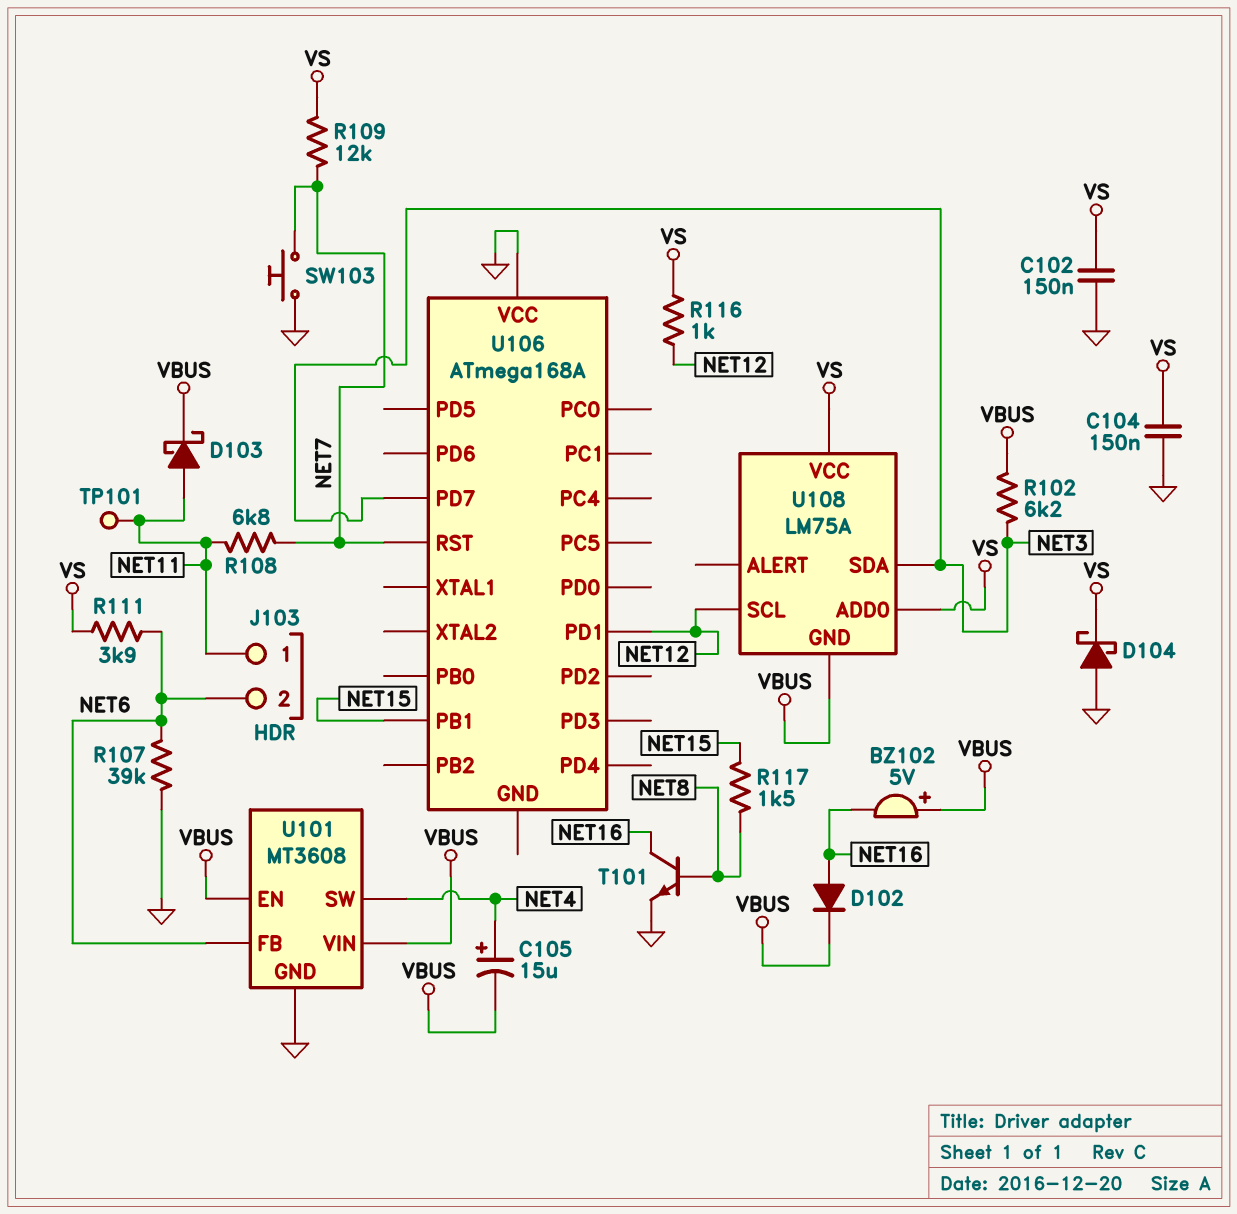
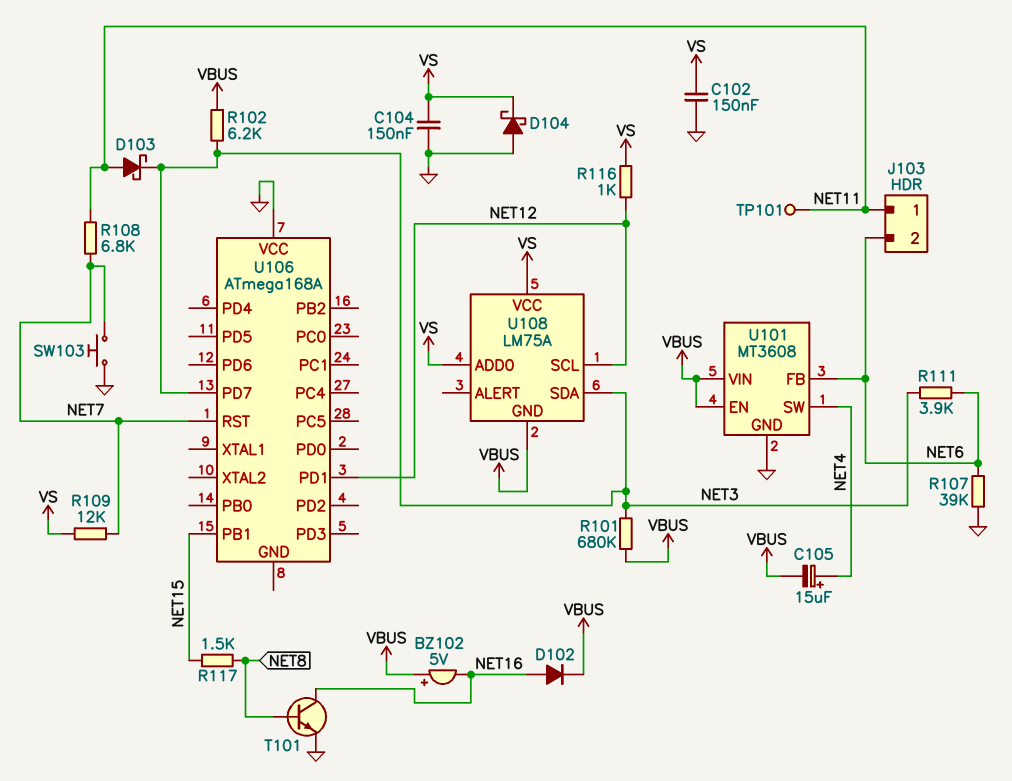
D103: schottky (A NET11, K VBUS) -> schottky (A NET11, K NET3)
R101: none -> 680k (NET3, VBUS)
R111: 3.9k (NET6, VS) -> 3.9k (NET3, NET6)

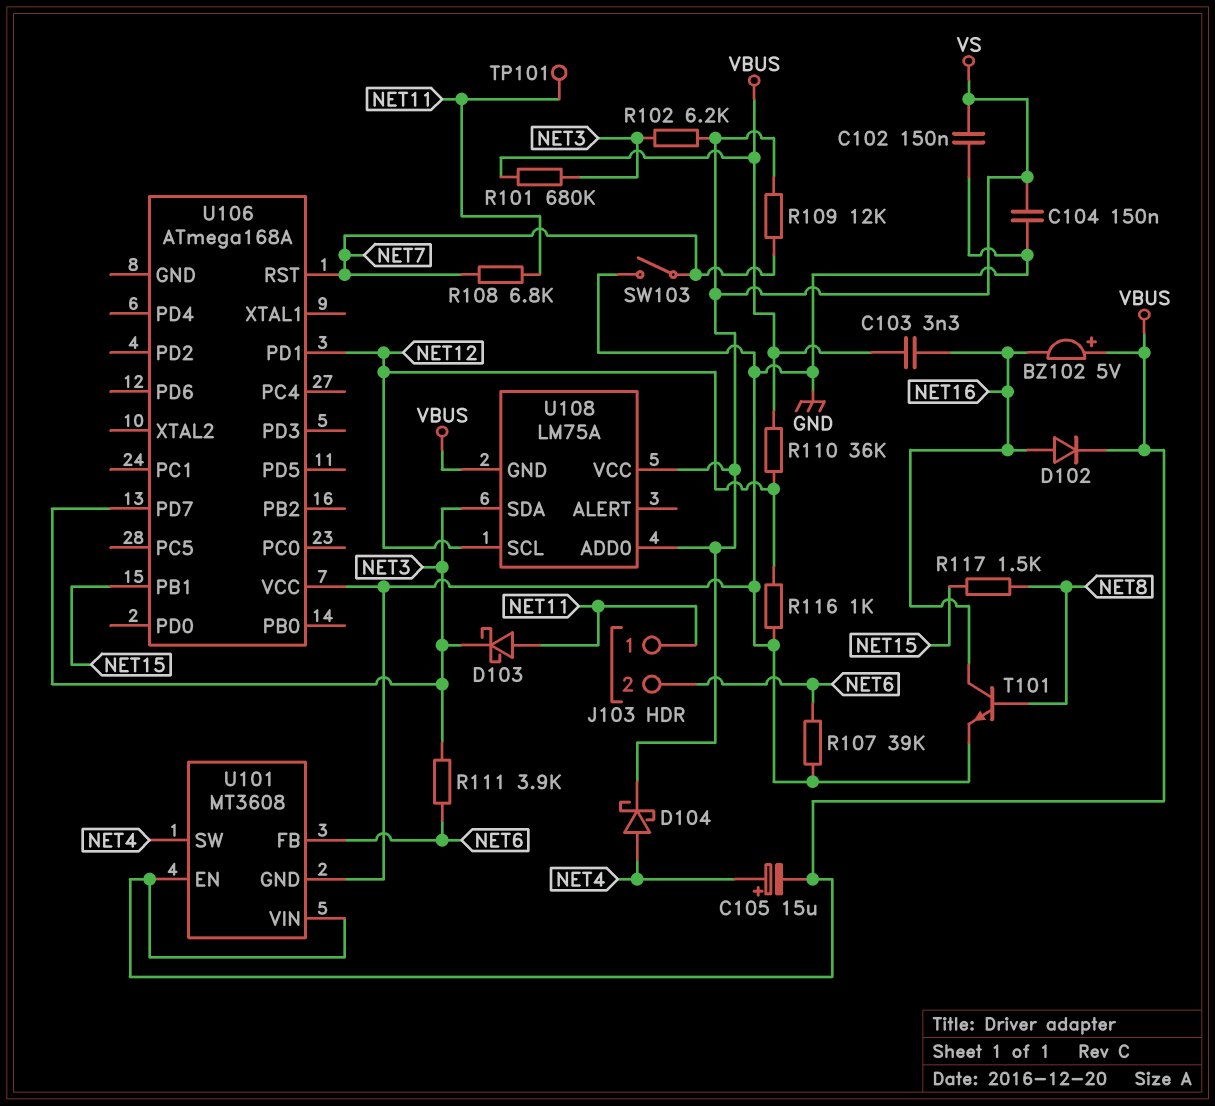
C103: none -> 3.3nF (NET16, VBUS)
D104: schottky (A GND, K VS) -> schottky (A NET4, K VS)
R102: 6.2k (NET3, VBUS) -> 6.2k (NET3, VS)
R110: none -> 36k (NET12, VBUS)
R116: 1k (NET12, VS) -> 1k (GND, NET12)
SW103: button (GND, NET7) -> switch (GND, NET7)

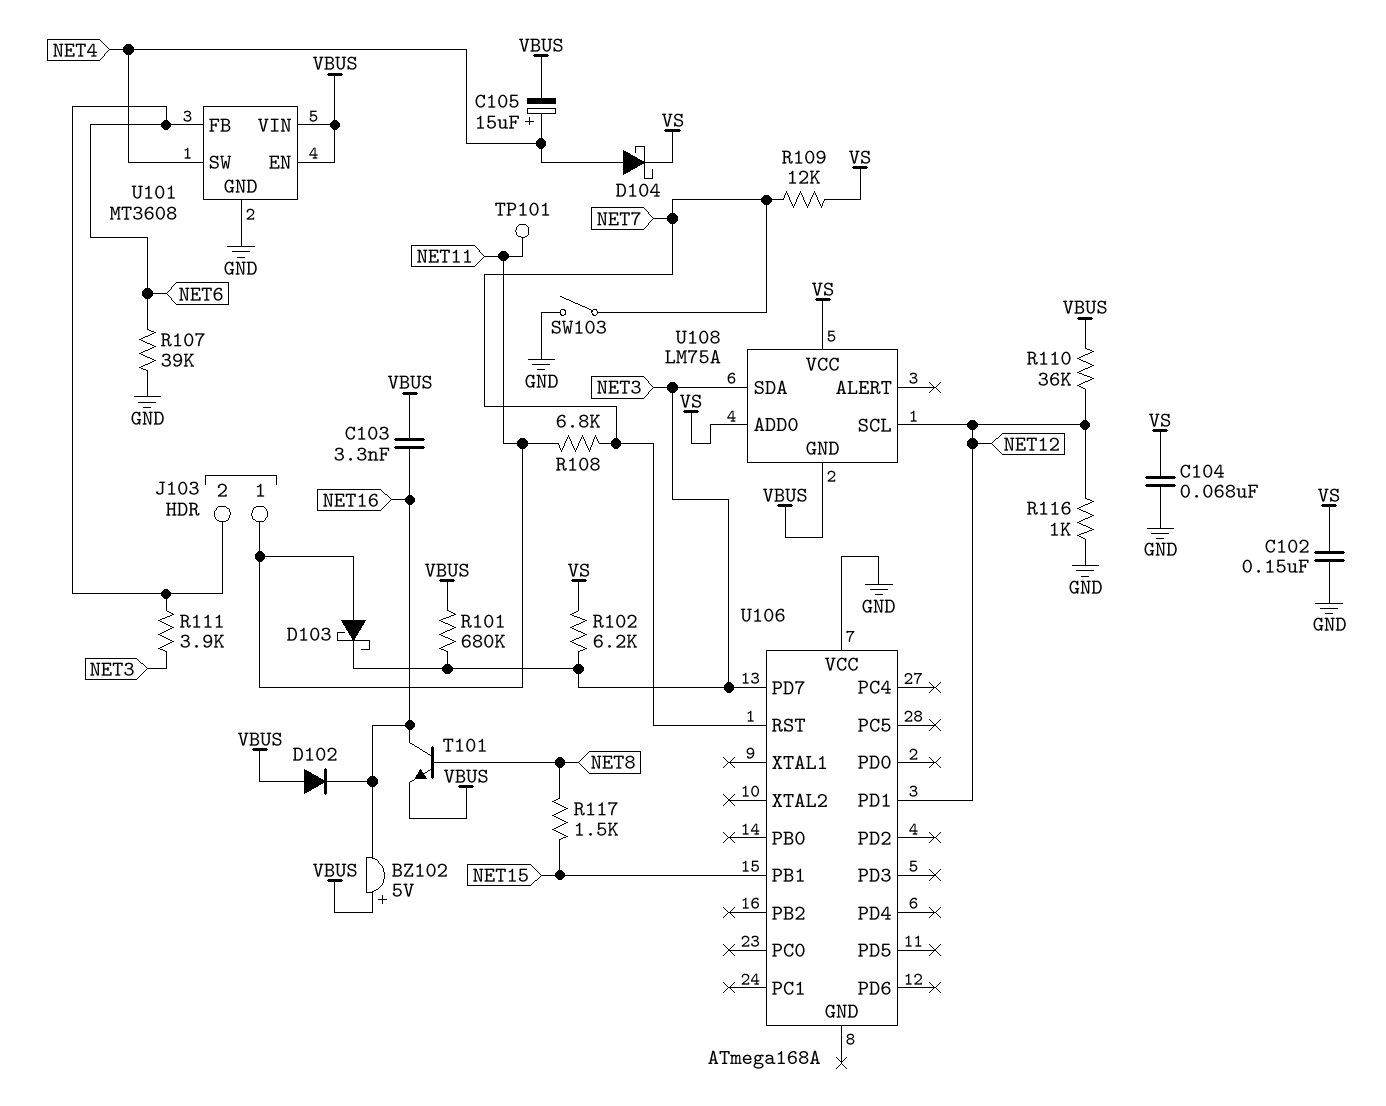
C104: 150nF (GND, VS) -> 68nF (GND, VS)
D102: diode (A NET16, K VBUS) -> diode (A VBUS, K NET16)
T101: NPN (B NET8, C NET16, E GND) -> NPN (B NET8, C NET16, E VBUS)

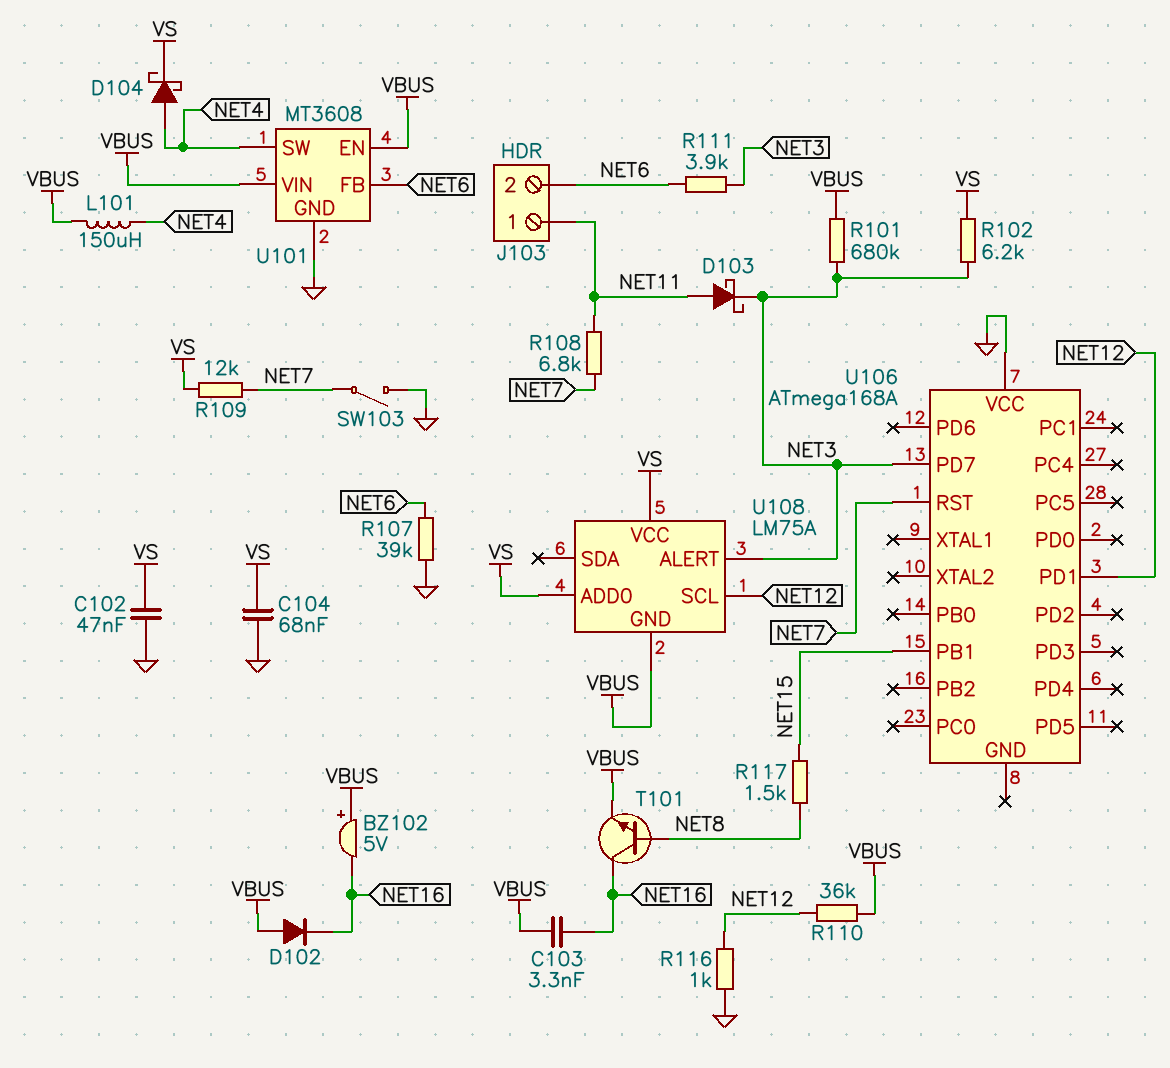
C102: 150nF (GND, VS) -> 47nF (GND, VS)
C105: 15uF (plus NET4, minus VBUS) -> none
L101: none -> 150uH (NET4, VBUS)
TP101: test point (NET11) -> none
U108 pin ALERT: none -> NET3
U108 pin SDA: NET3 -> none

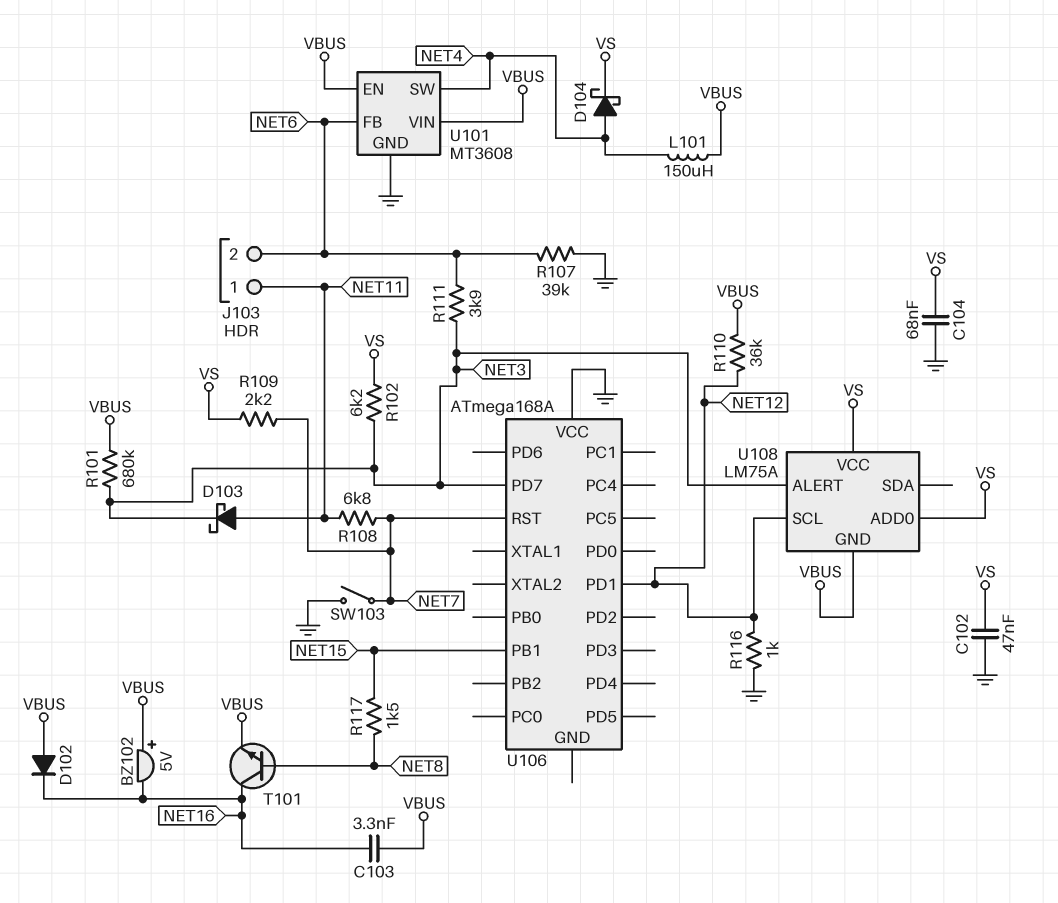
R109: 12k (NET7, VS) -> 2.2k (NET7, VS)

